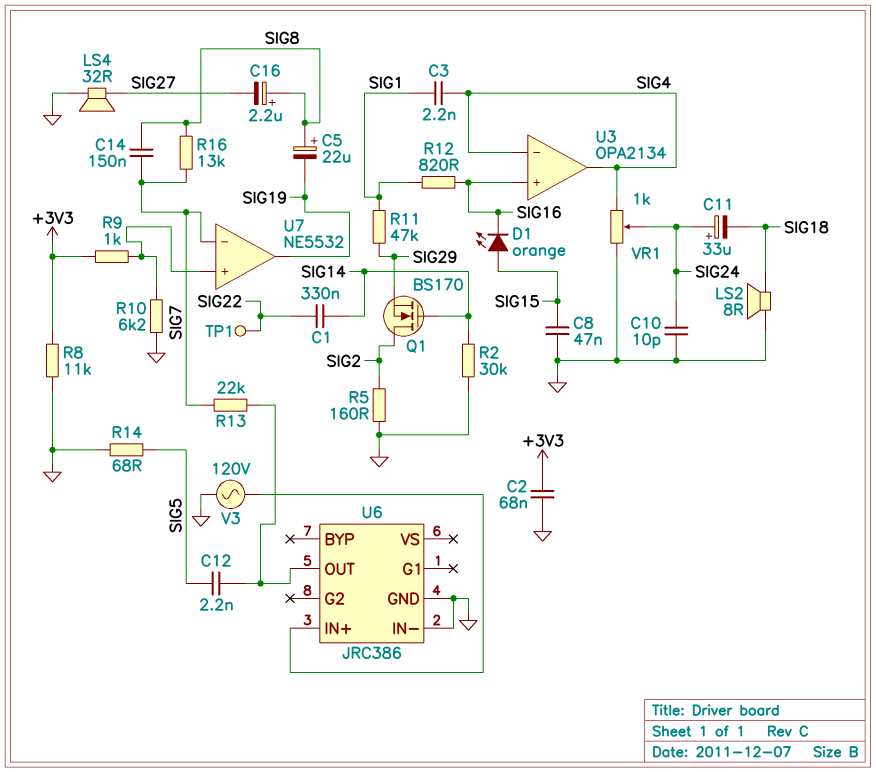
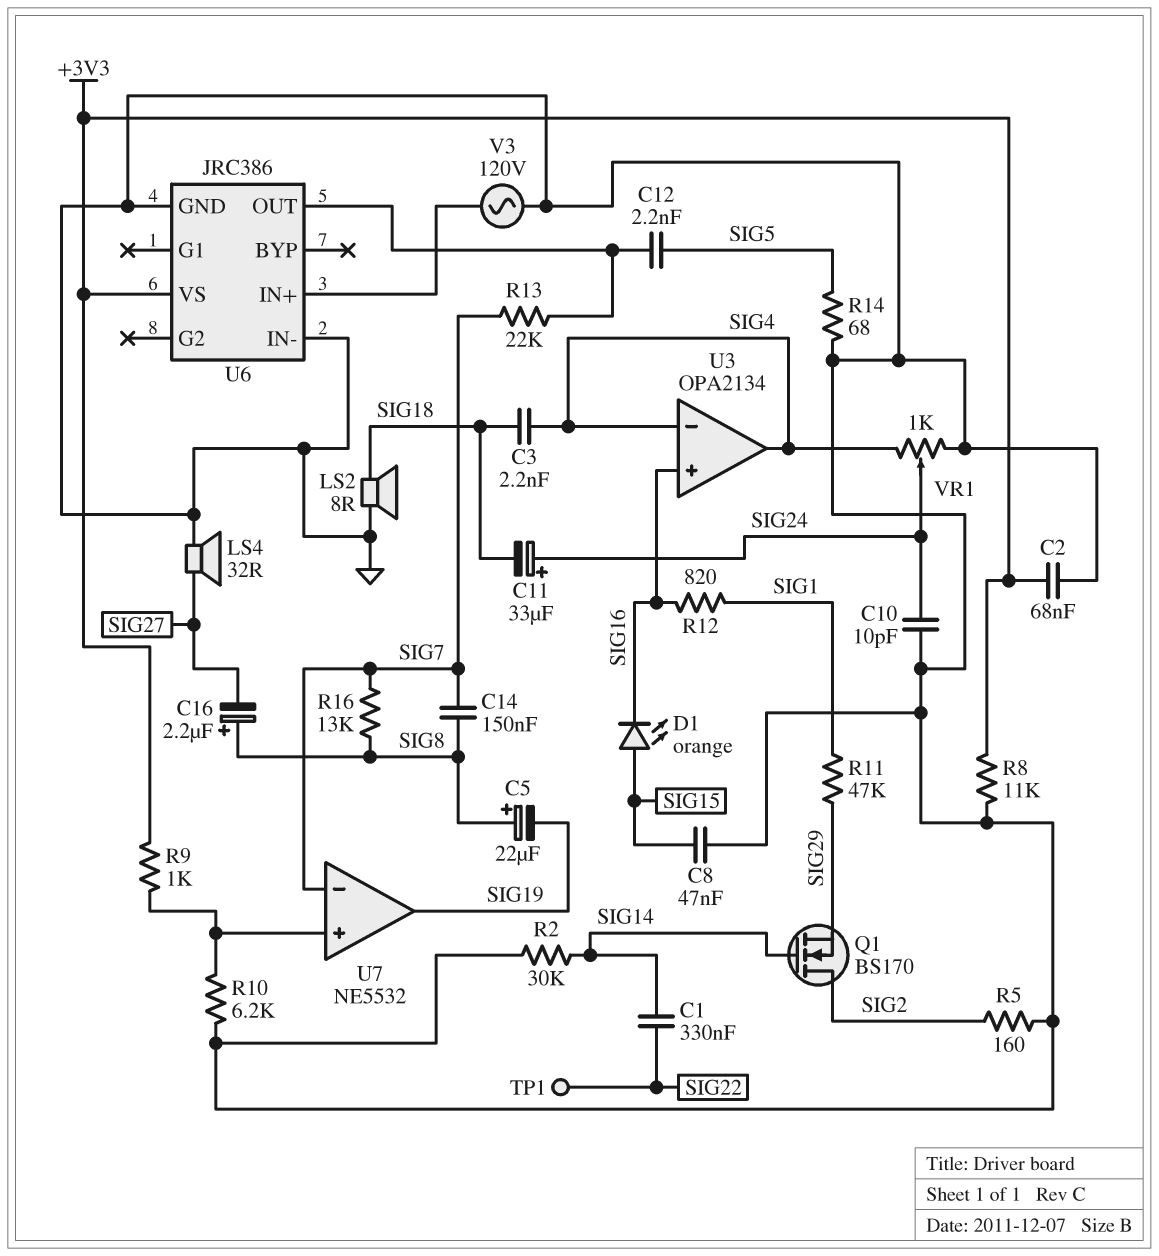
C3: 2.2nF (SIG1, SIG4) -> 2.2nF (SIG4, SIG18)
U6 pin VS: none -> +3V3

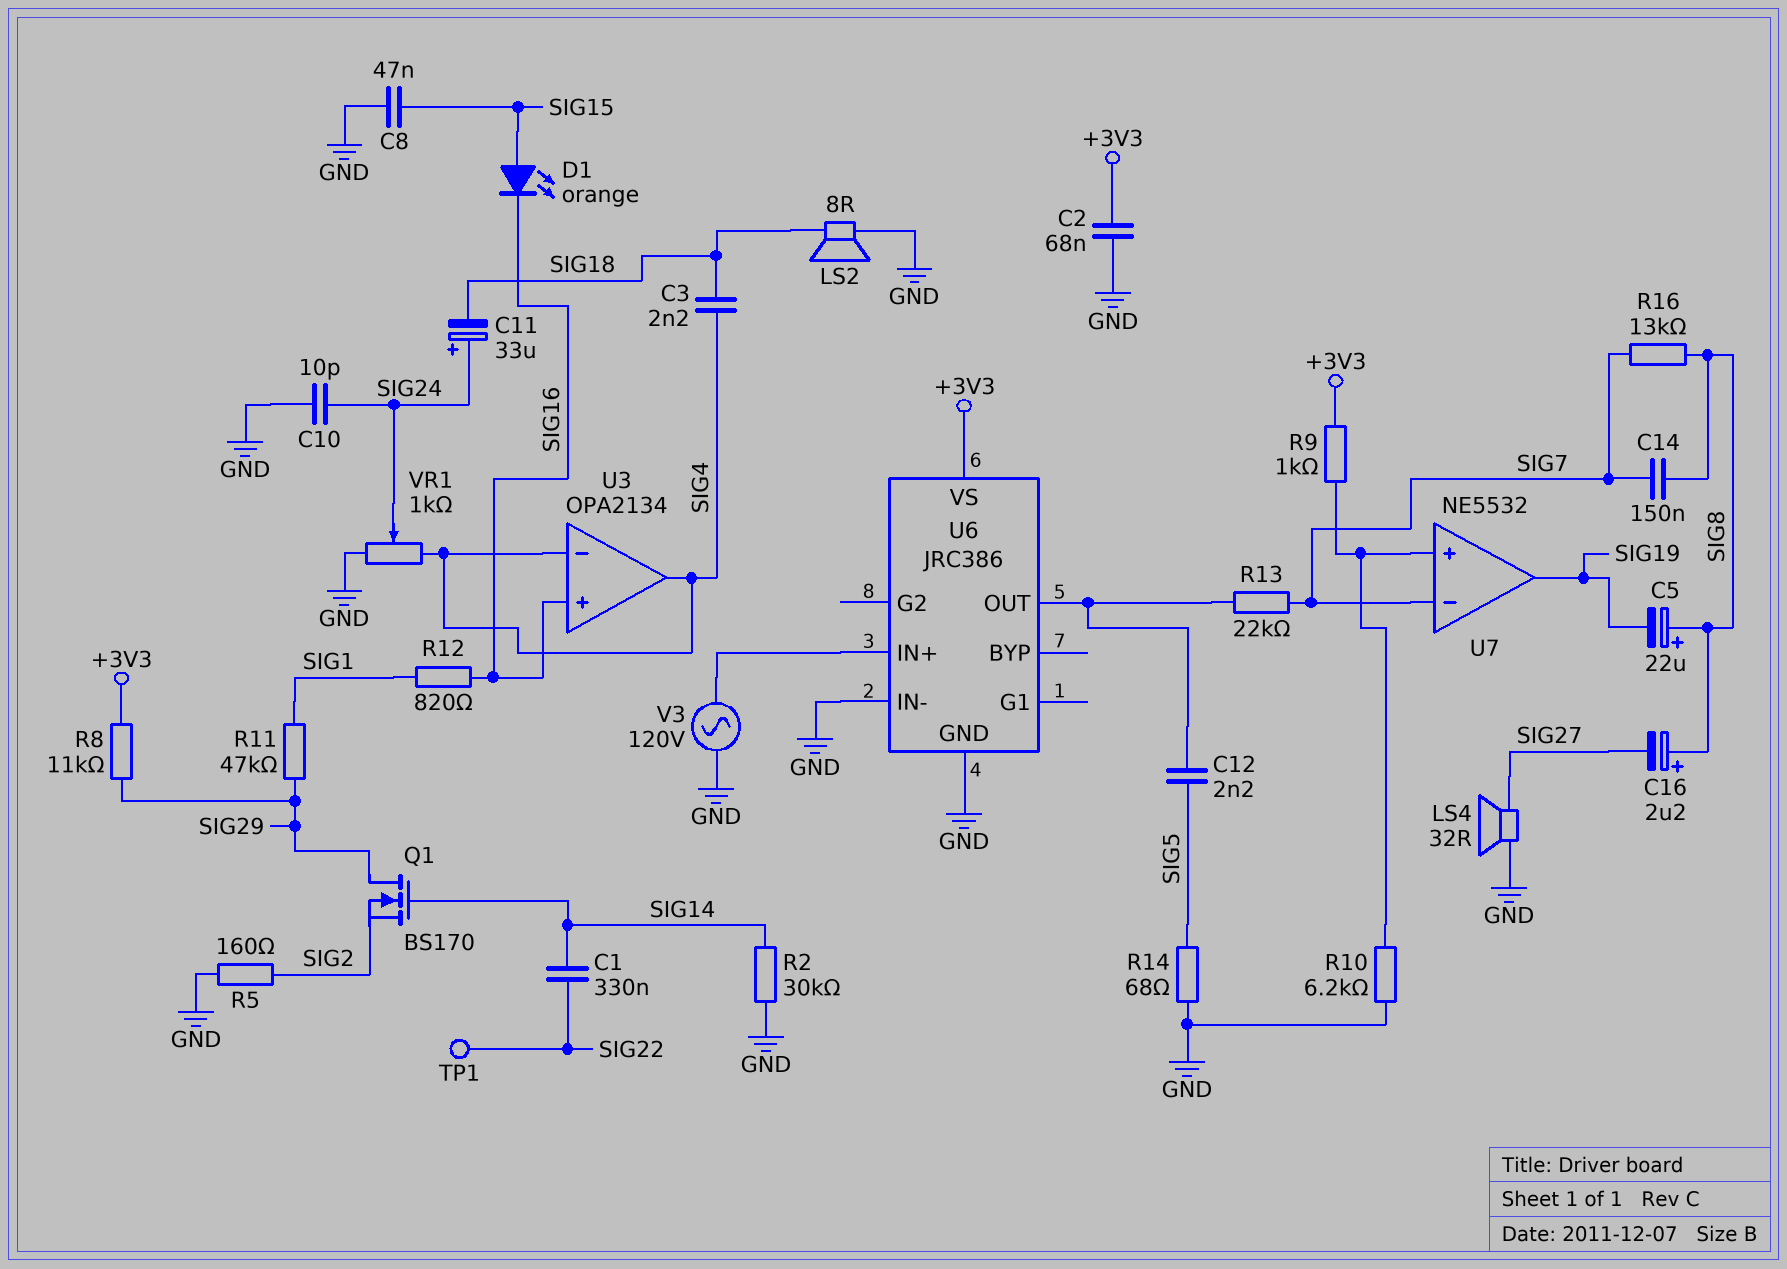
Q1: NMOS BS170 (G SIG14, D SIG2, S SIG29) -> NMOS BS170 (G SIG14, D SIG29, S SIG2)
R8: 11k (+3V3, GND) -> 11k (+3V3, SIG29)

